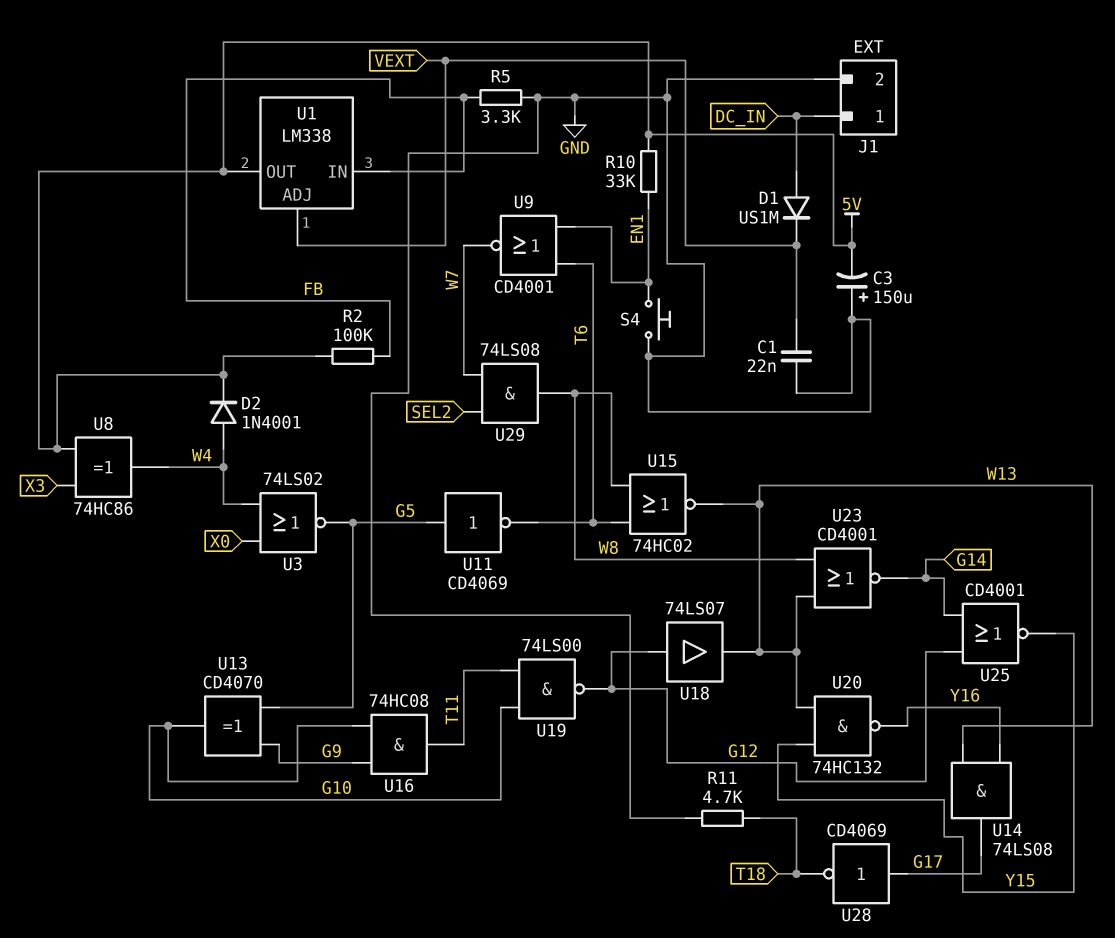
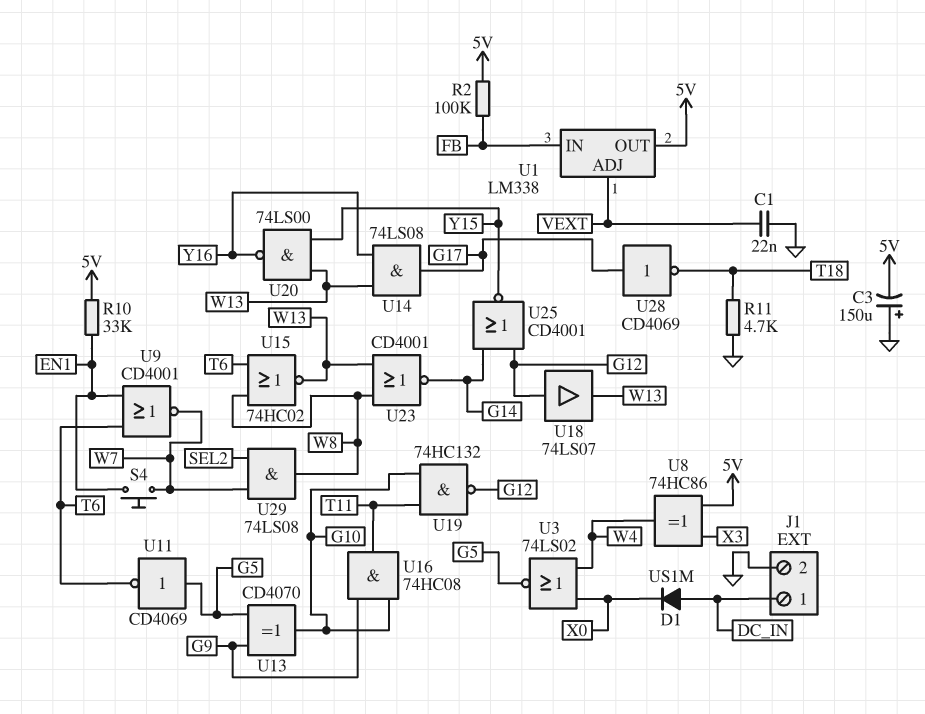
D1: diode US1M (A DC_IN, K VEXT) -> diode US1M (A DC_IN, K X0)
D2: diode 1N4001 (A W4, K 5V) -> none
R5: 3.3k (FB, GND) -> none
S4: button (EN1, GND) -> button (EN1, W7)
U19: NAND 74LS00 (in G10, in T11, out G12) -> NAND 74HC132 (in G10, in T11, out G12)
U20: NAND 74HC132 (in W13, in Y15, out Y16) -> NAND 74LS00 (in W13, in Y15, out Y16)

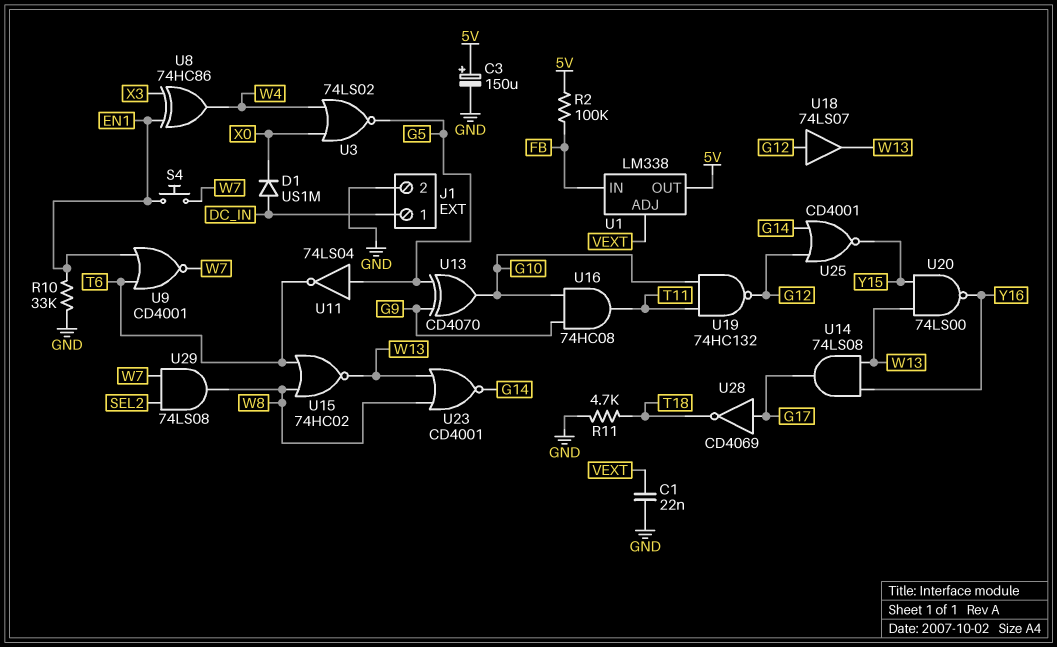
C3: 150uF (plus GND, minus 5V) -> 150uF (plus 5V, minus GND)
R10: 33k (5V, EN1) -> 33k (EN1, GND)
U8: XOR 74HC86 (in 5V, in X3, out W4) -> XOR 74HC86 (in EN1, in X3, out W4)
U11: NOT CD4069 (in G5, out T6) -> NOT 74LS04 (in G5, out T6)

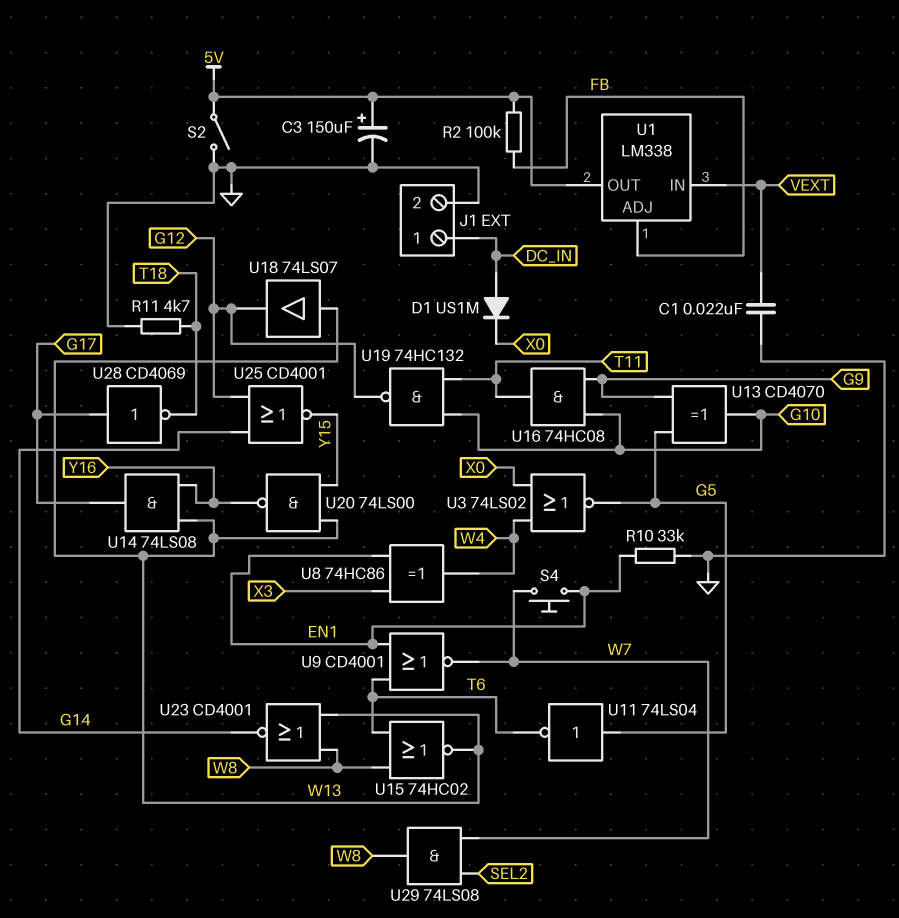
S2: none -> switch (5V, GND)
U1 pin ADJ: VEXT -> FB
U1 pin IN: FB -> VEXT
U18: buffer 74LS07 (in G12, out W13) -> buffer 74LS07 (in W13, out G12)

